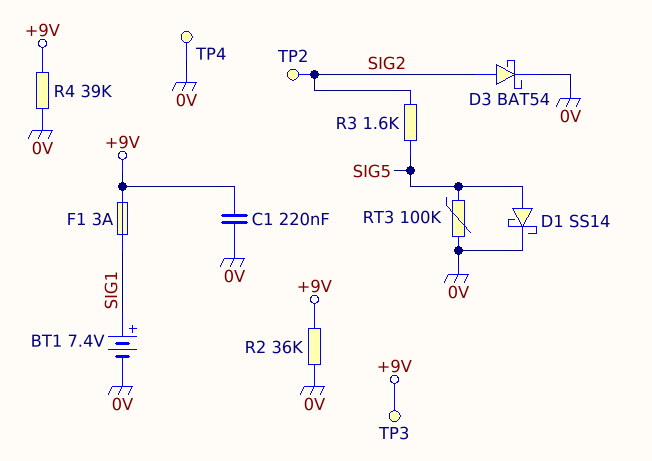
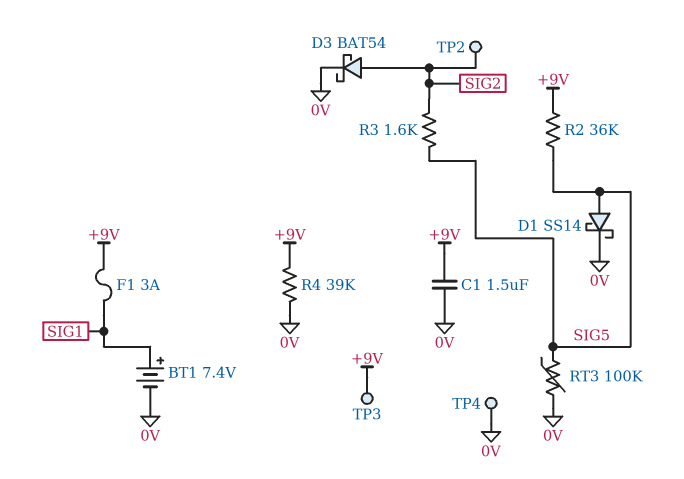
C1: 220nF (+9V, 0V) -> 1.5uF (+9V, 0V)
R2: 36k (+9V, 0V) -> 36k (+9V, SIG5)

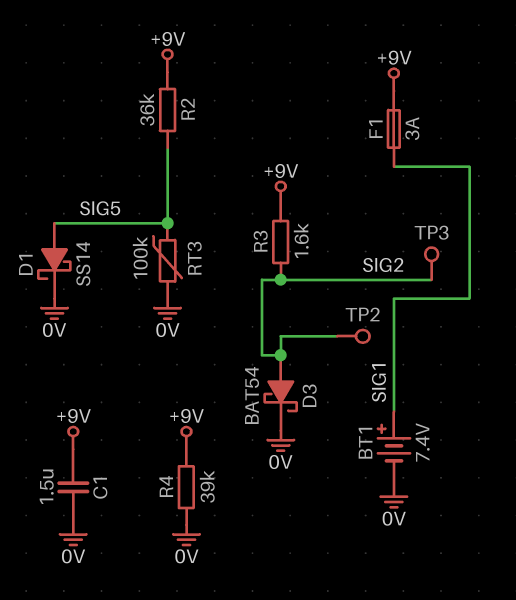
R3: 1.6k (SIG2, SIG5) -> 1.6k (+9V, SIG2)
TP3: test point (+9V) -> test point (SIG2)
TP4: test point (0V) -> none

